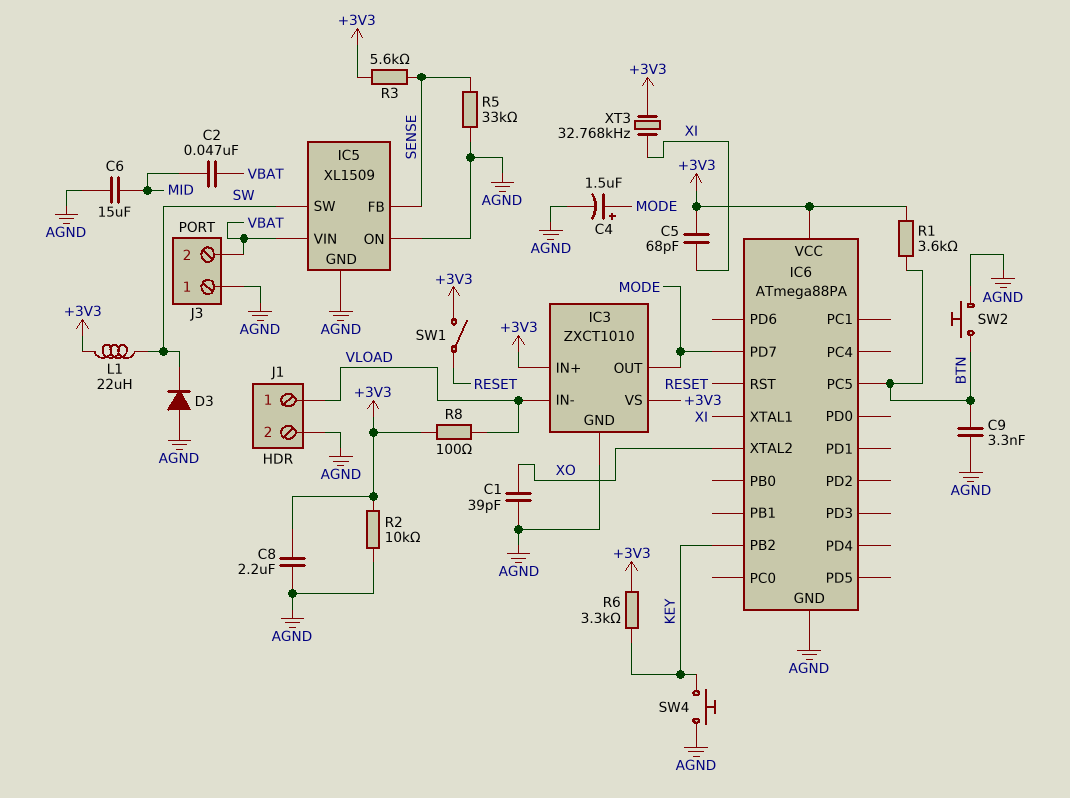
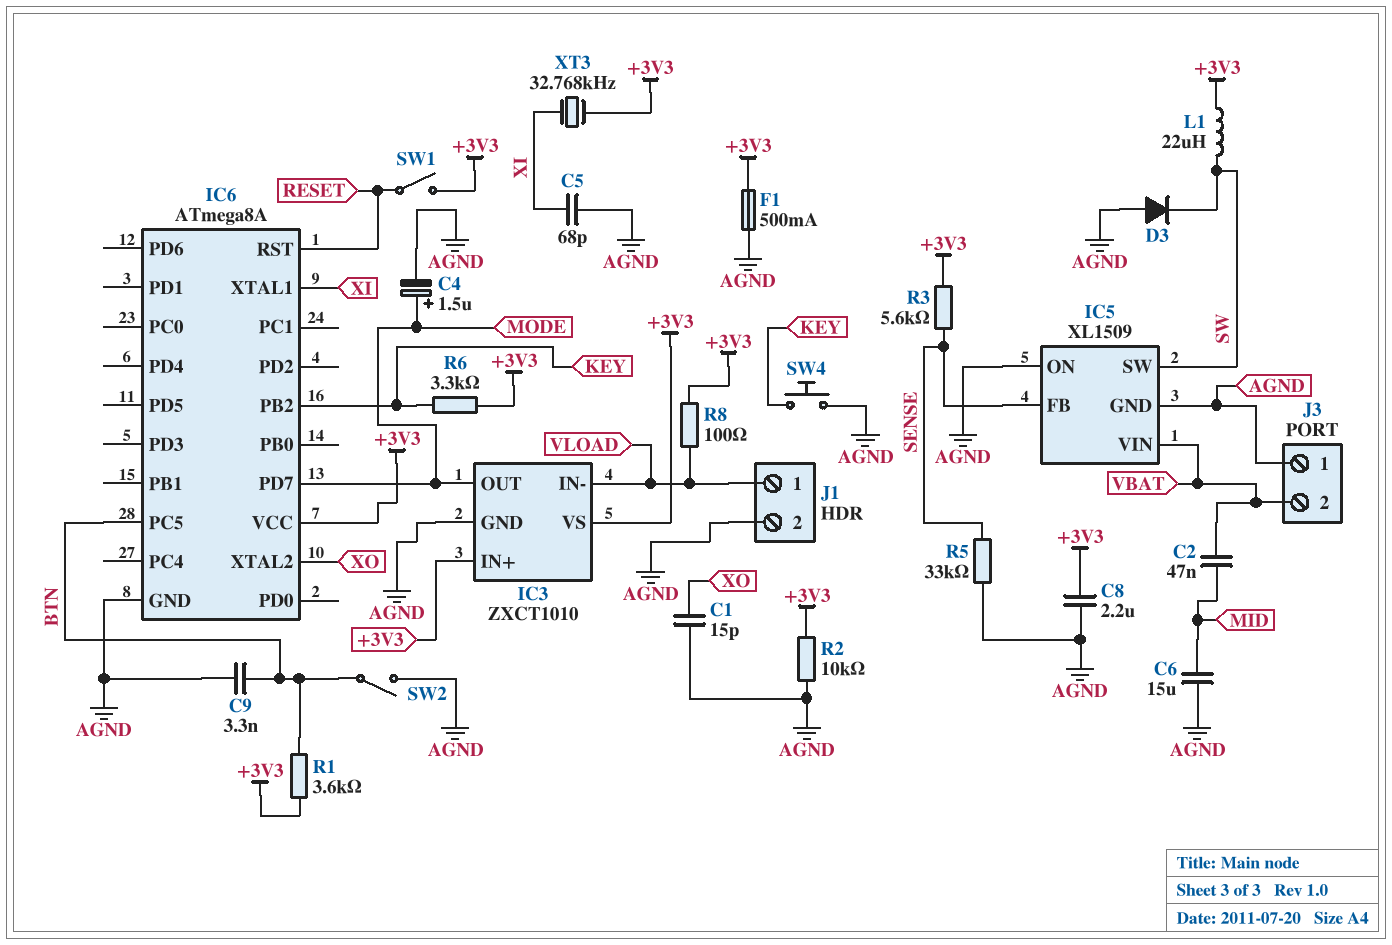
C1: 39pF (AGND, XO) -> 15pF (AGND, XO)
C5: 68pF (+3V3, XI) -> 68pF (AGND, XI)
F1: none -> 500mA (+3V3, AGND)
IC6: ATmega88PA -> ATmega8A
SW2: button (AGND, BTN) -> switch (AGND, BTN)

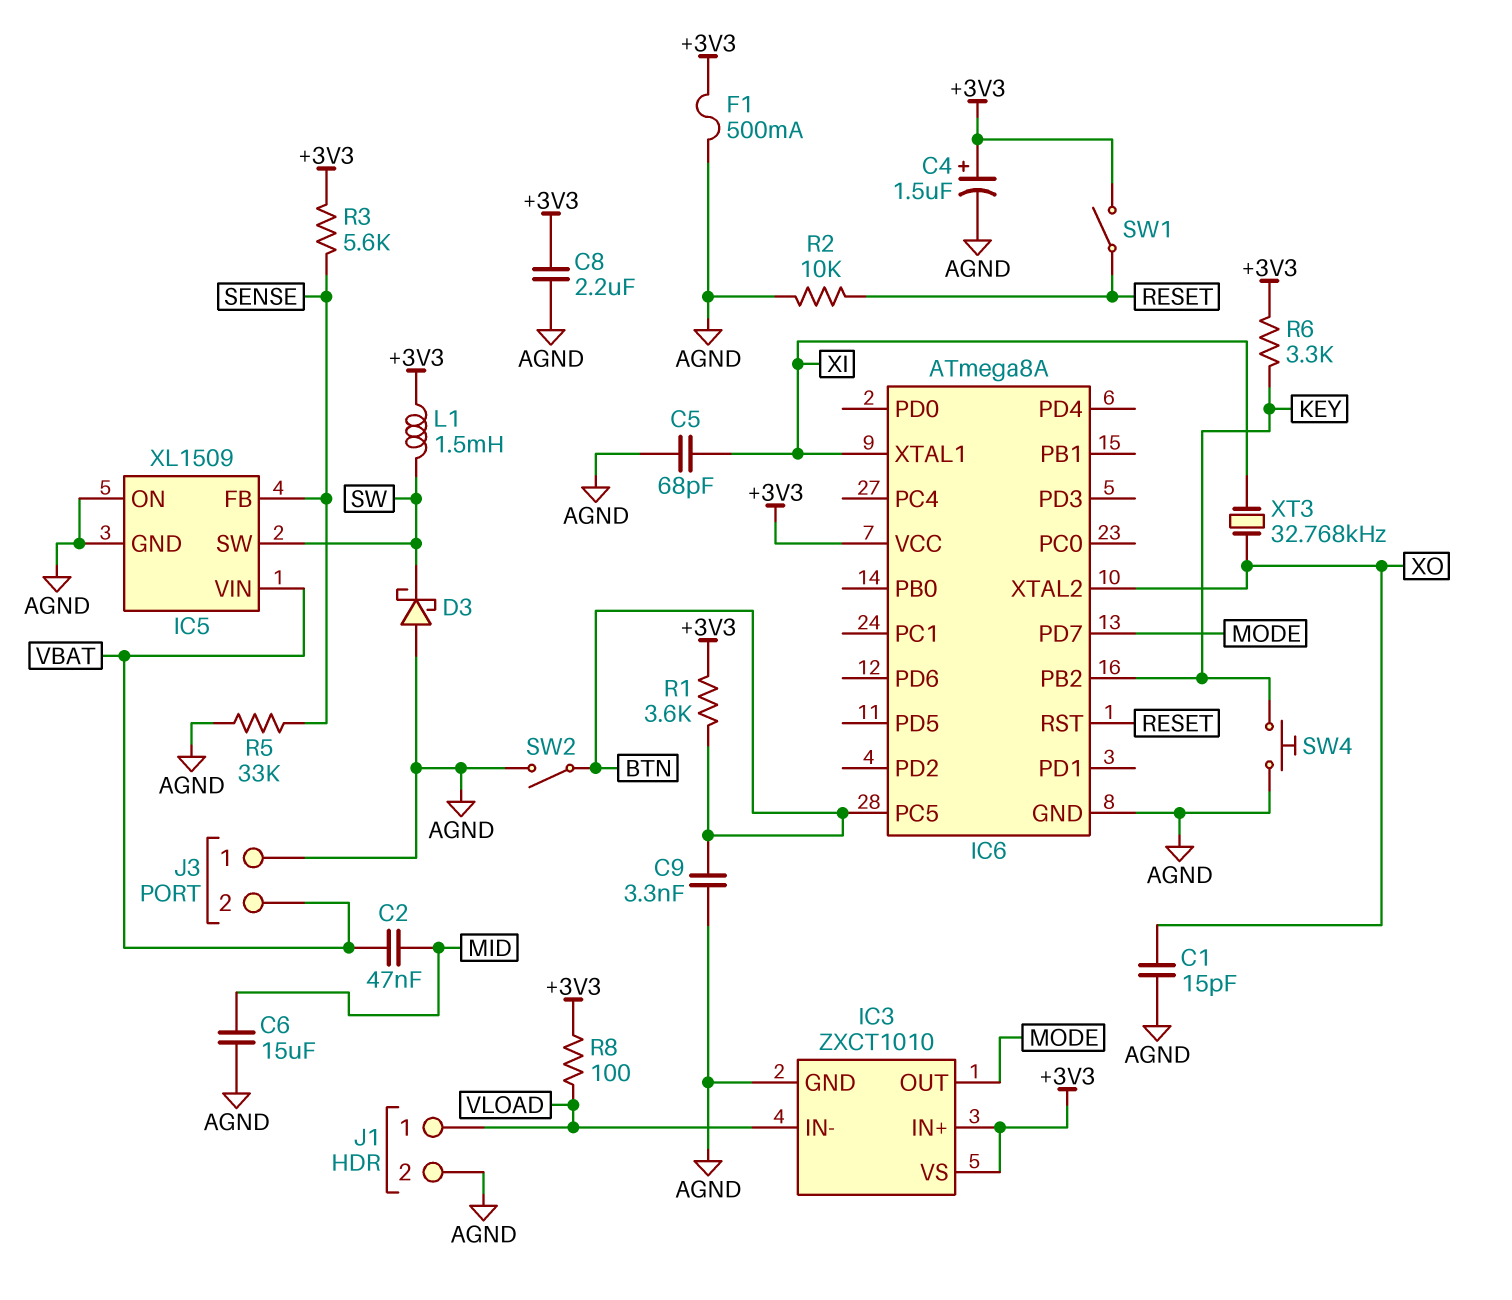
C4: 1.5uF (plus MODE, minus AGND) -> 1.5uF (plus +3V3, minus AGND)
D3: diode (A AGND, K SW) -> schottky (A AGND, K SW)
L1: 22uH (+3V3, SW) -> 1.5mH (+3V3, SW)
R2: 10k (+3V3, AGND) -> 10k (AGND, RESET)
XT3: 32.768kHz (+3V3, XI) -> 32.768kHz (XI, XO)

